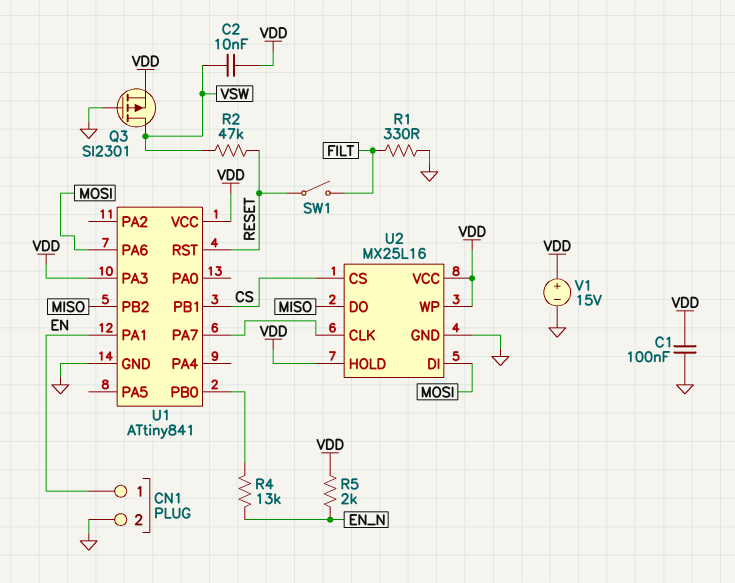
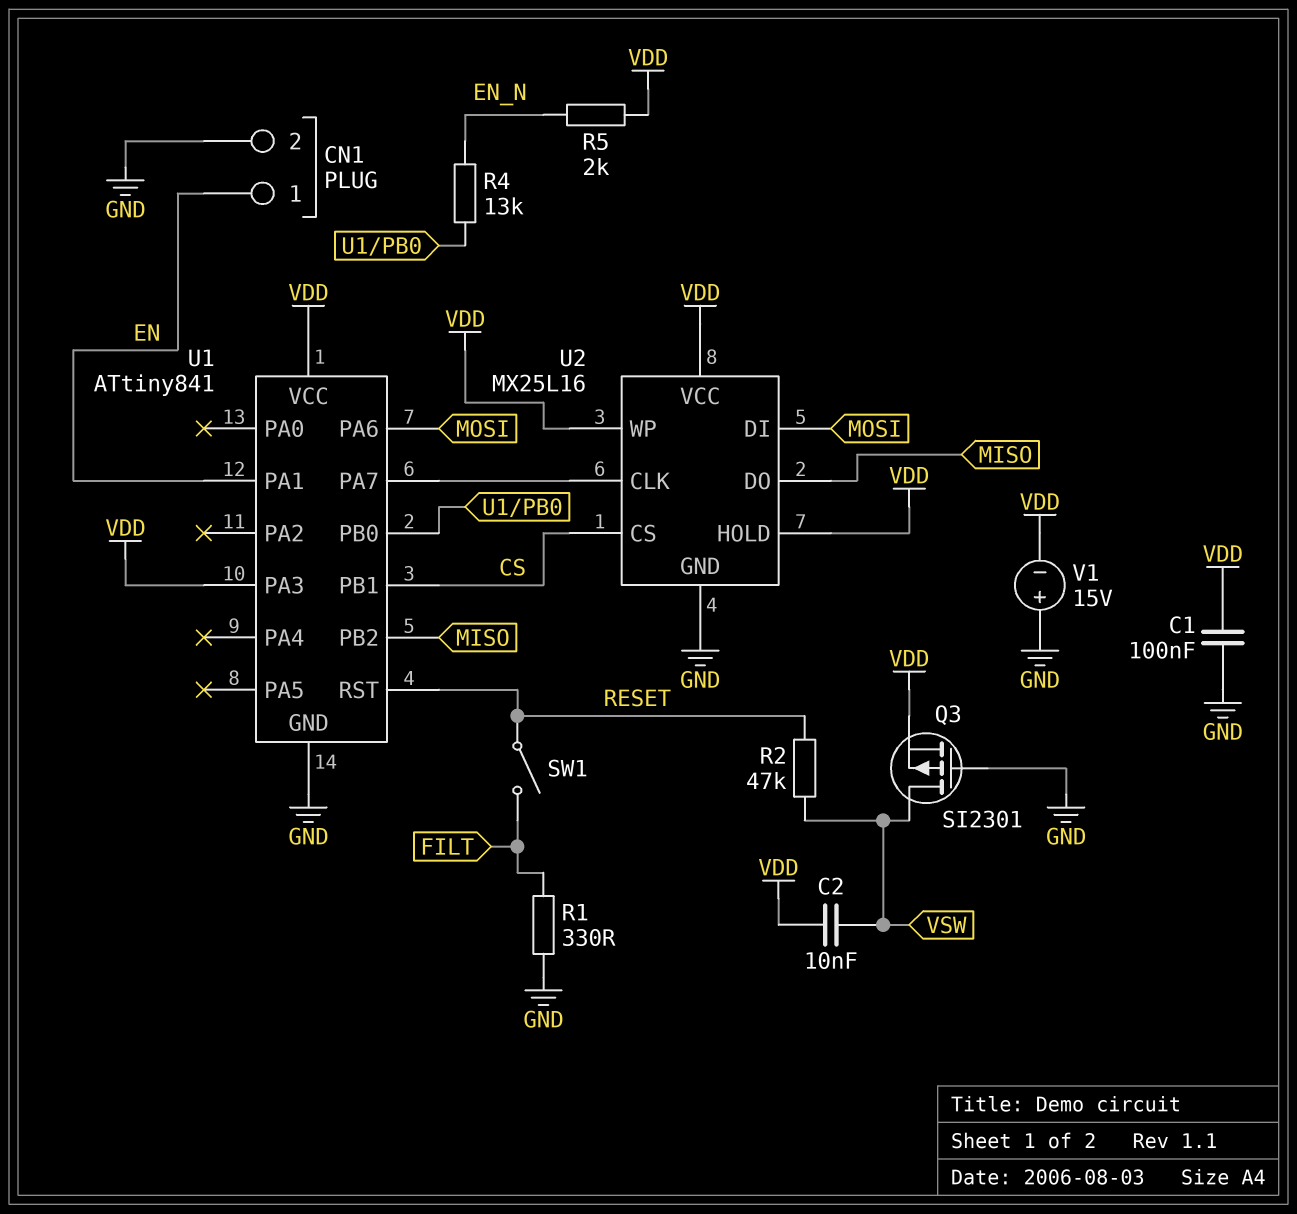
V1: 15V (plus VDD, minus GND) -> 15V (plus GND, minus VDD)

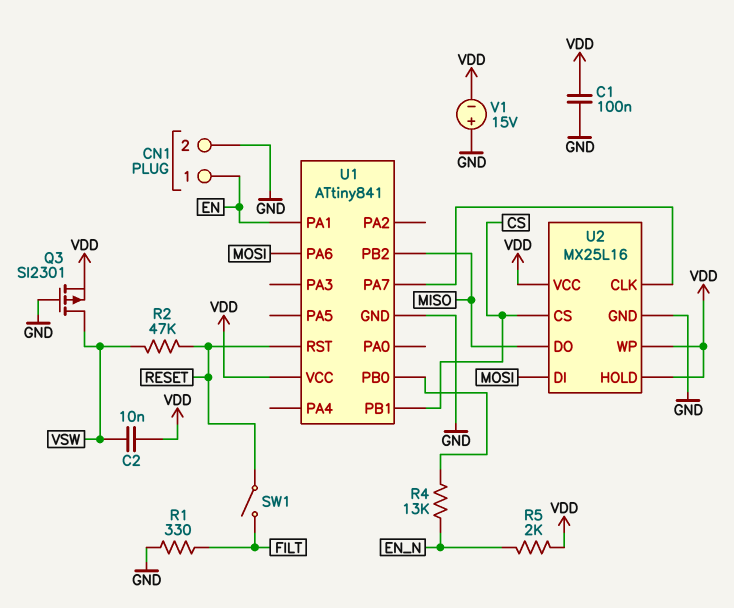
U1 pin PA3: VDD -> none

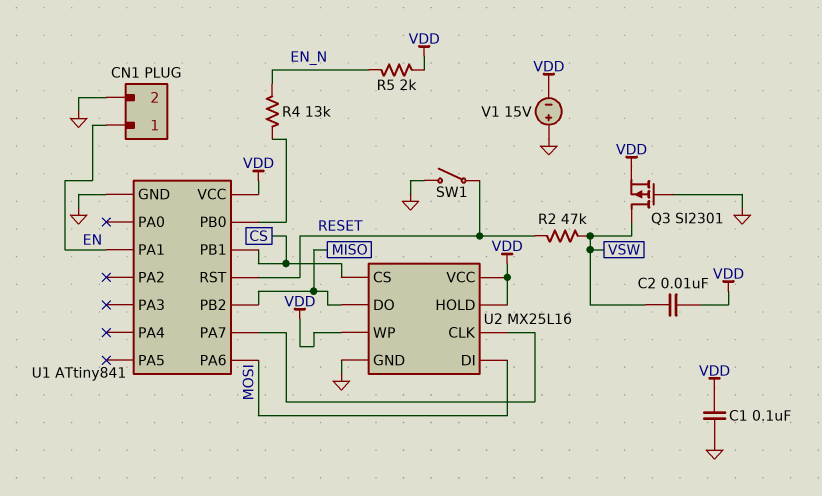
R1: 330 (FILT, GND) -> none
SW1: switch (FILT, RESET) -> switch (GND, RESET)

